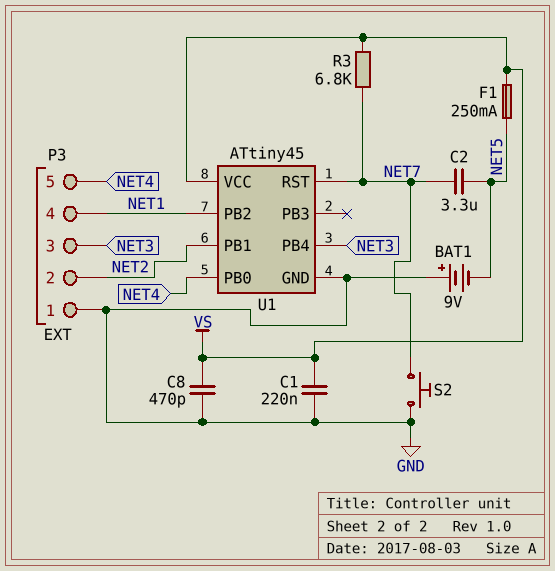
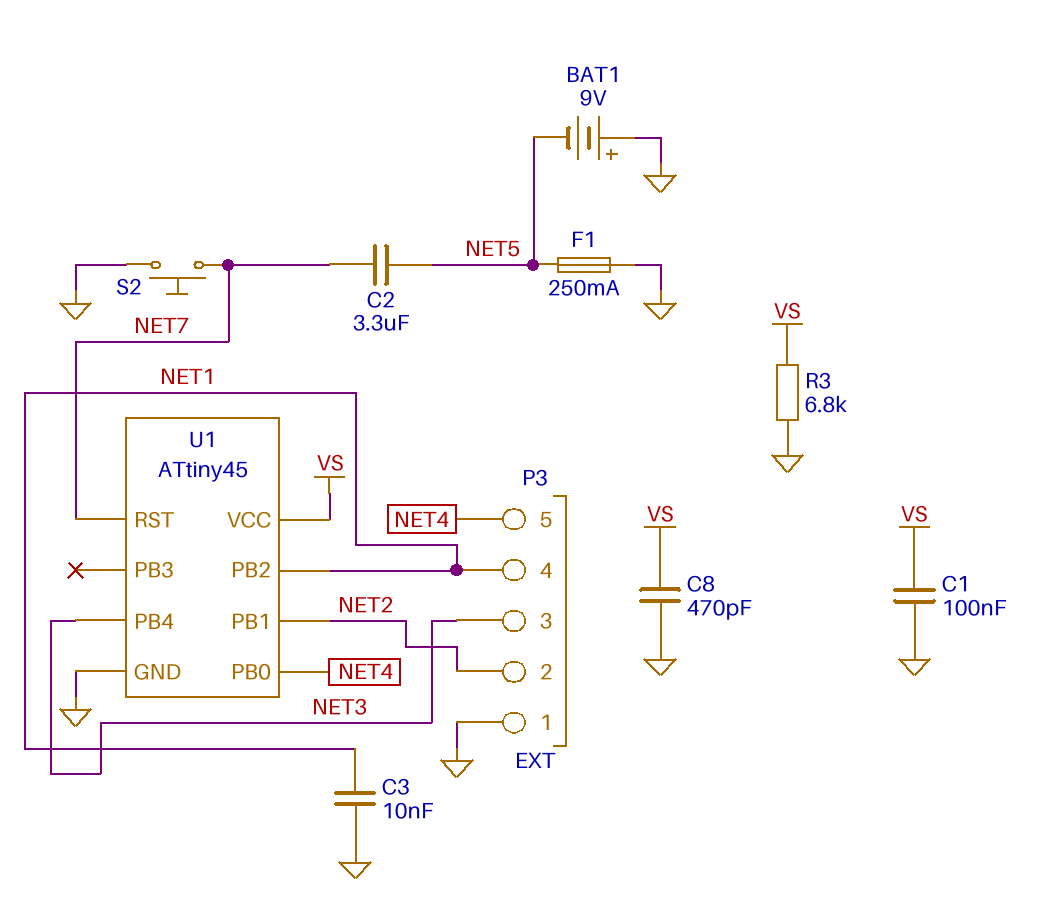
C1: 220nF (GND, VS) -> 100nF (GND, VS)
C3: none -> 10nF (GND, NET1)
F1: 250mA (NET5, VS) -> 250mA (GND, NET5)
R3: 6.8k (NET7, VS) -> 6.8k (GND, VS)

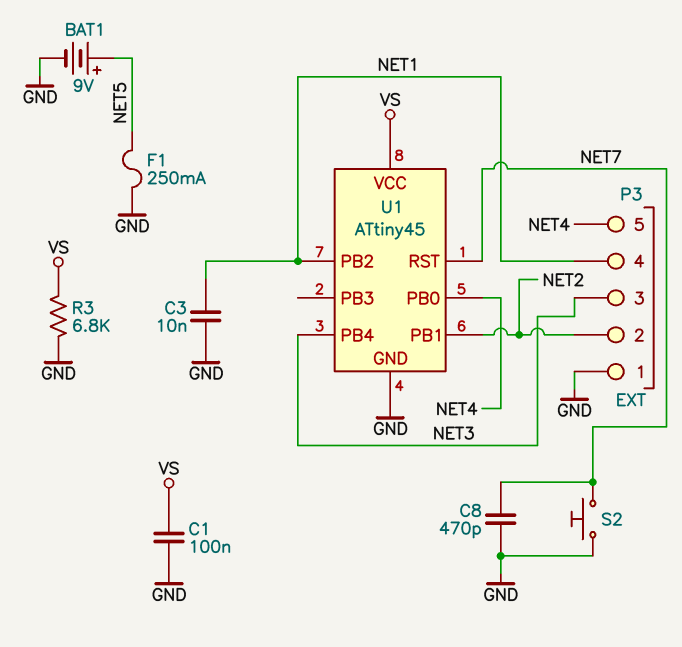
BAT1: 9V (plus GND, minus NET5) -> 9V (plus NET5, minus GND)
C2: 3.3uF (NET5, NET7) -> none
C8: 470pF (GND, VS) -> 470pF (GND, NET7)

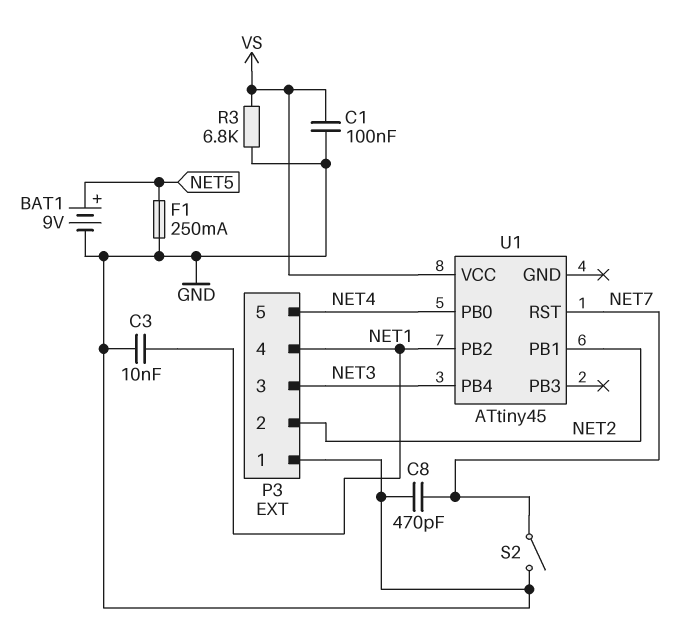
S2: button (GND, NET7) -> switch (GND, NET7)
U1 pin GND: GND -> none

